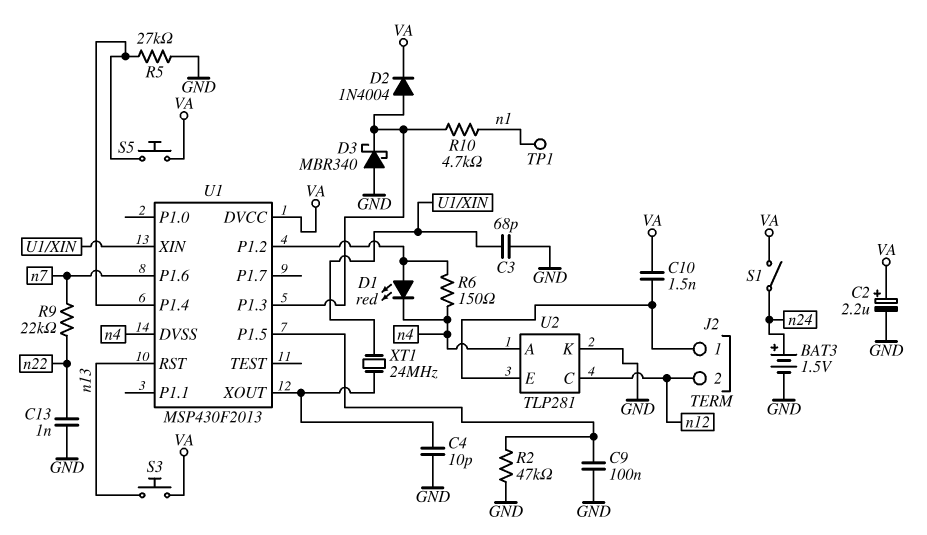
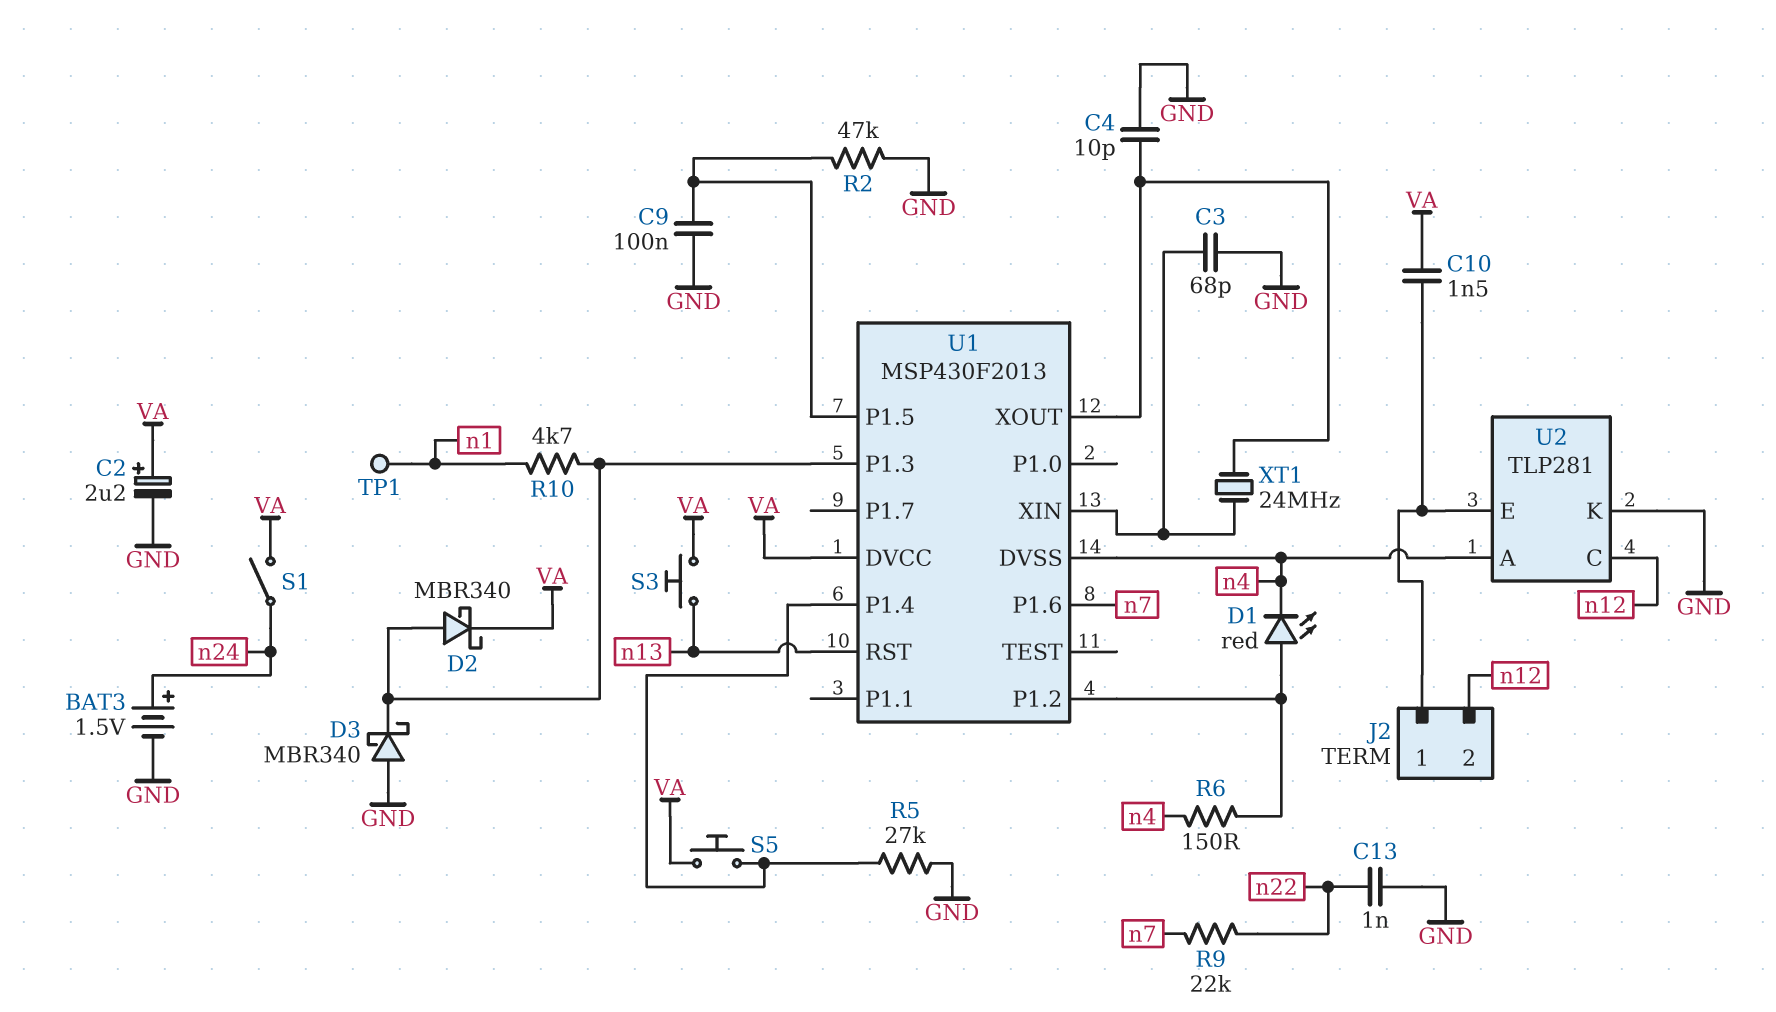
D2: diode 1N4004 (A U1/P1.3, K VA) -> schottky MBR340 (A U1/P1.3, K VA)

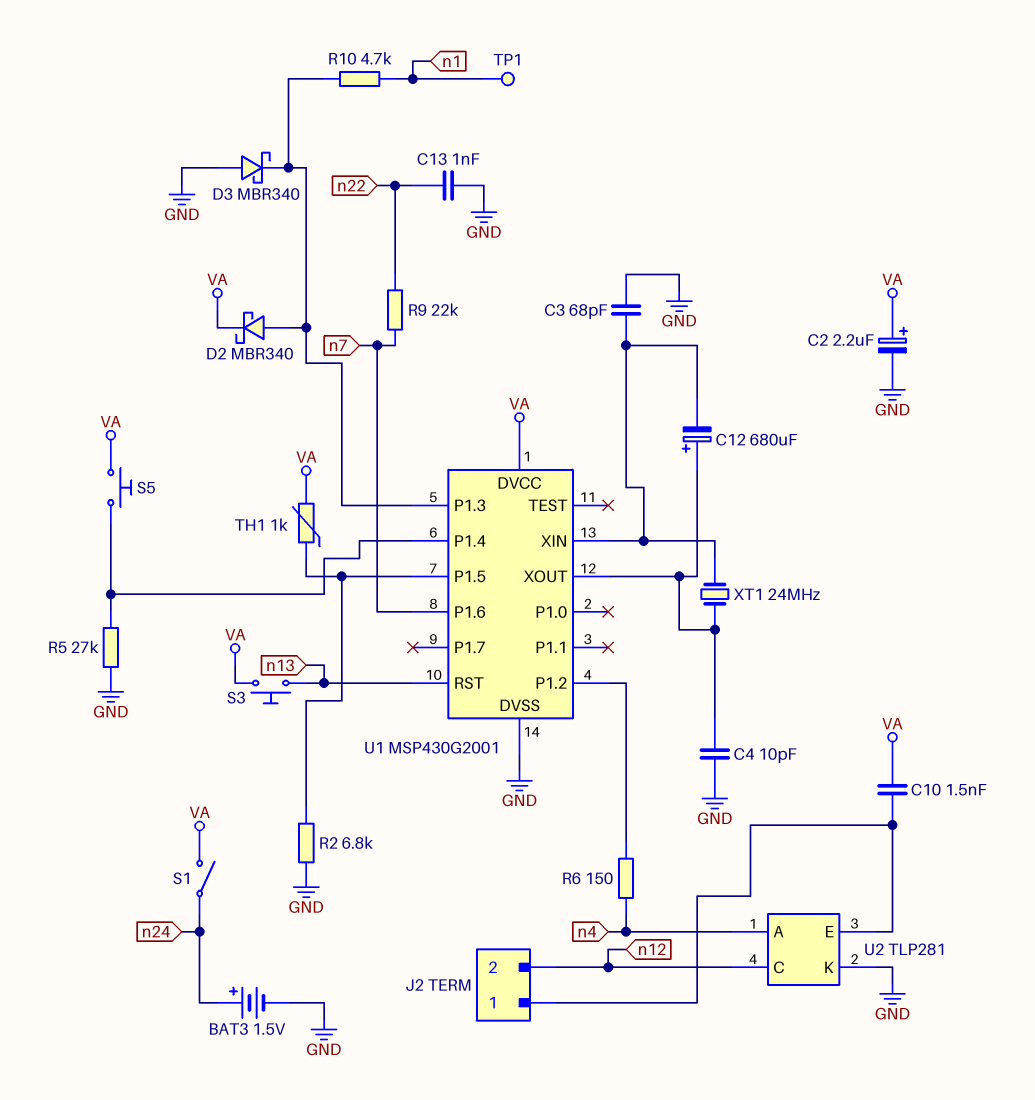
C9: 100nF (GND, U1/P1.5) -> none
C12: none -> 680uF (plus U1/XOUT, minus U1/XIN)
D1: LED red (A U1/P1.2, K n4) -> none
R2: 47k (GND, U1/P1.5) -> 6.8k (GND, U1/P1.5)
TH1: none -> 1k (U1/P1.5, VA)
U1: MSP430F2013 -> MSP430G2001
U1 pin DVSS: n4 -> GND

